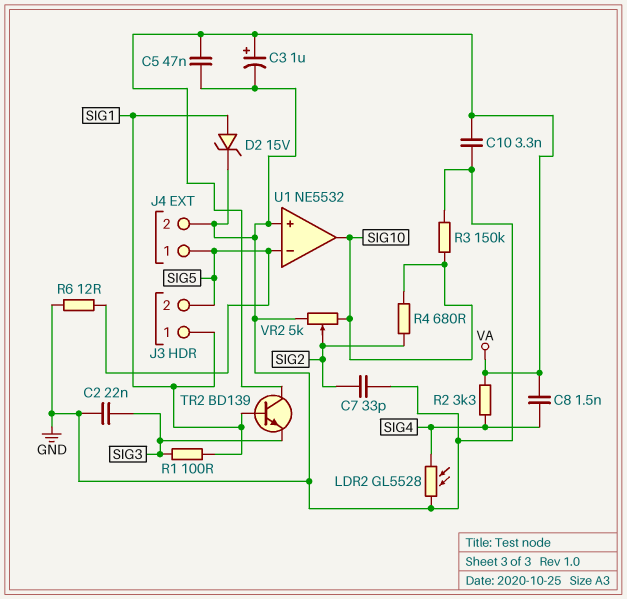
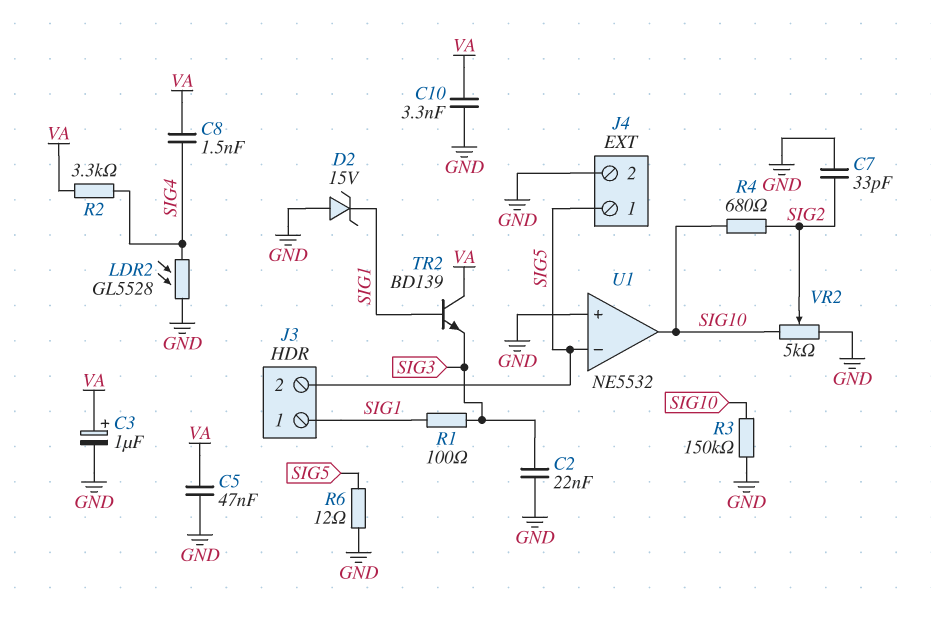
D2: zener 15V (A SIG1, K GND) -> zener 15V (A GND, K SIG1)

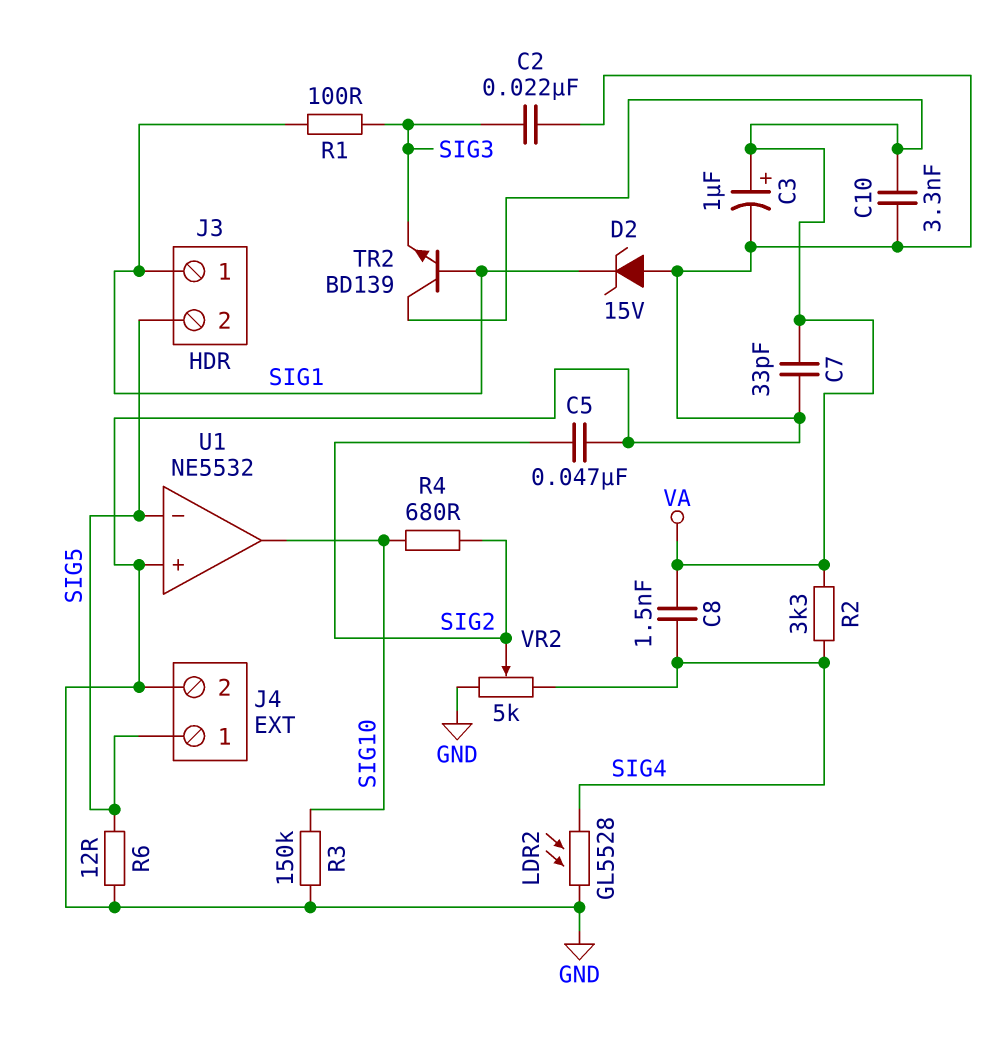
C5: 47nF (GND, VA) -> 47nF (GND, SIG2)
C7: 33pF (GND, SIG2) -> 33pF (GND, VA)
VR2: 5k (GND, SIG10, wiper SIG2) -> 5k (GND, SIG4, wiper SIG2)

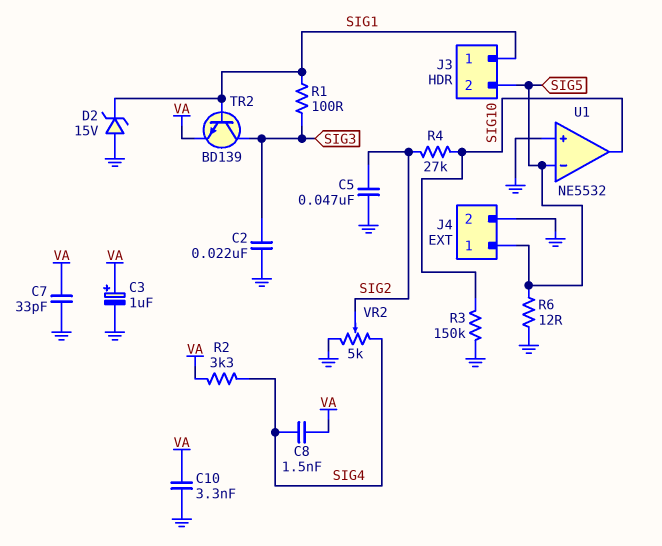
LDR2: GL5528 (GND, SIG4) -> none
R4: 680 (SIG2, SIG10) -> 27k (SIG2, SIG10)
TR2: NPN BD139 (B SIG1, C VA, E SIG3) -> NPN BD139 (B SIG1, C SIG3, E VA)

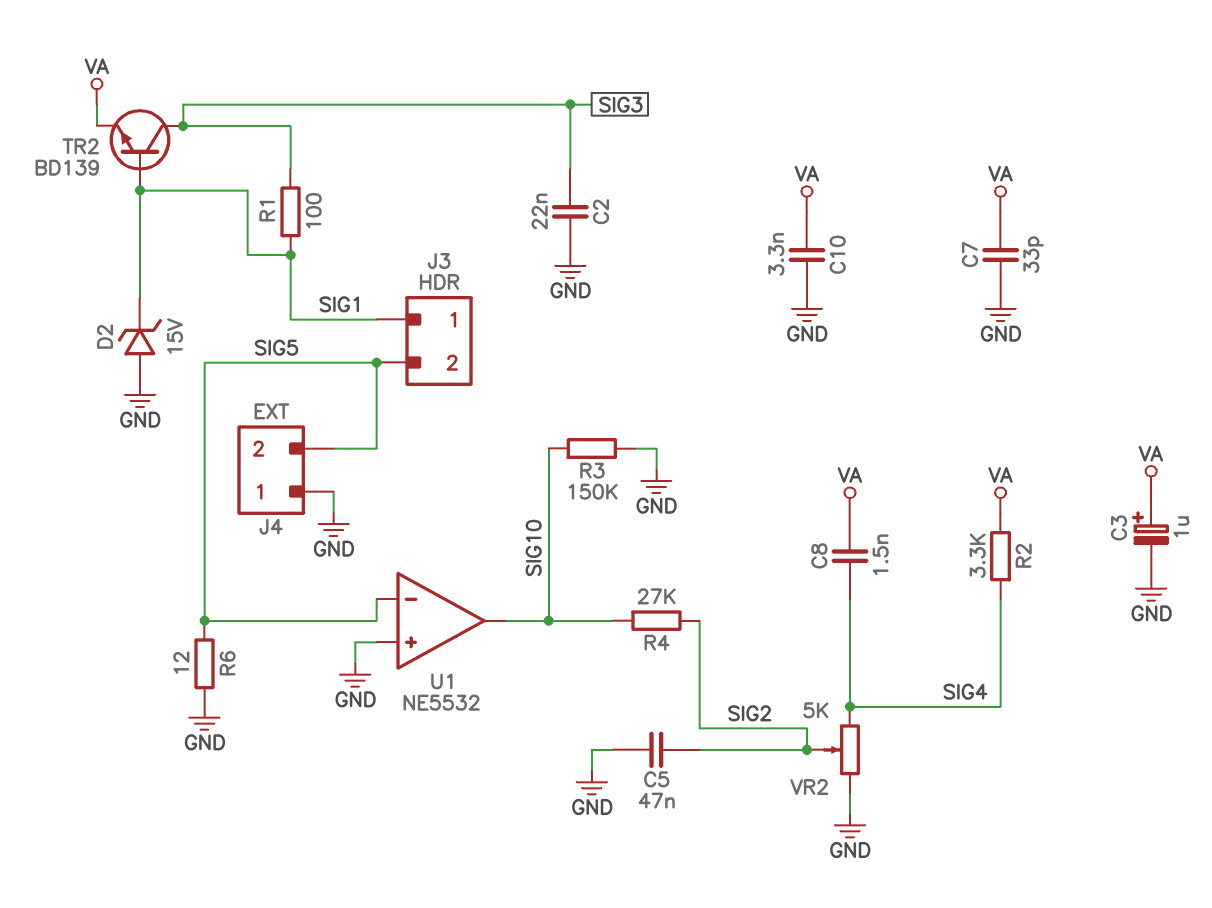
J4 pin 1: SIG5 -> GND
J4 pin 2: GND -> SIG5

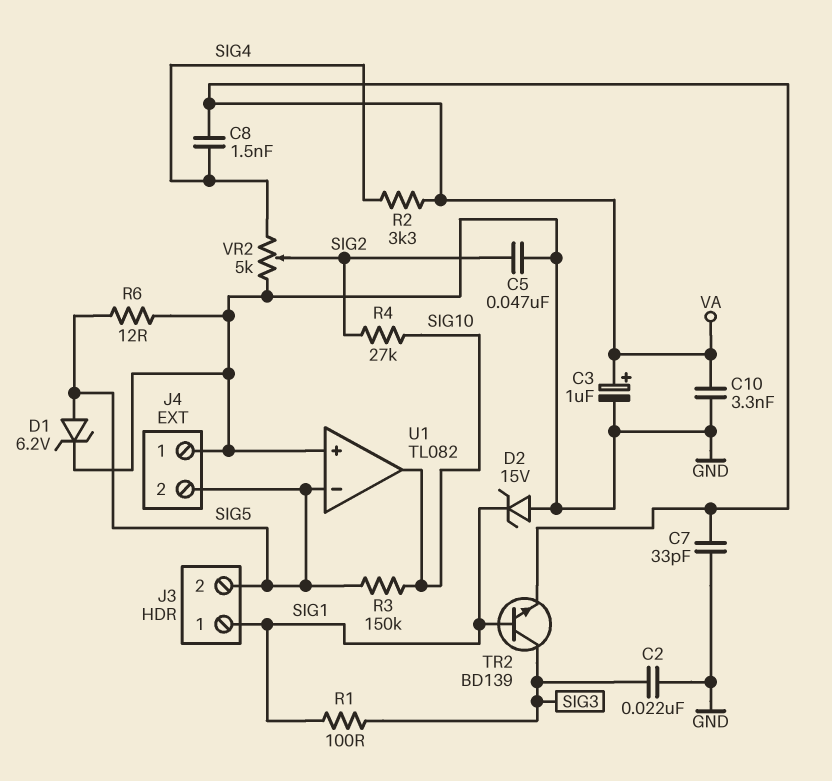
D1: none -> zener 6.2V (A SIG5, K GND)
R3: 150k (GND, SIG10) -> 150k (SIG5, SIG10)
U1: NE5532 -> TL082

